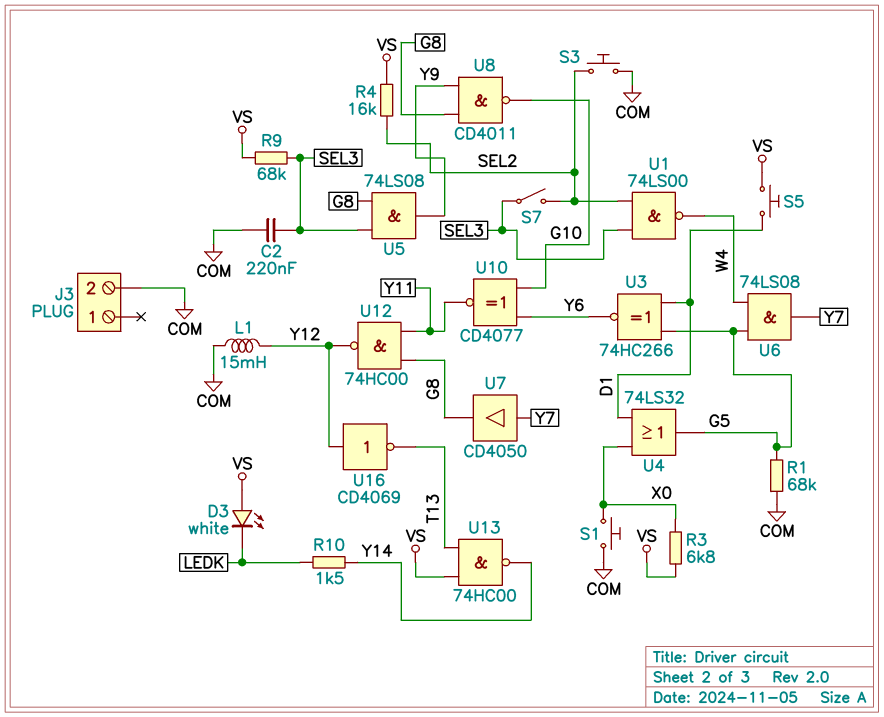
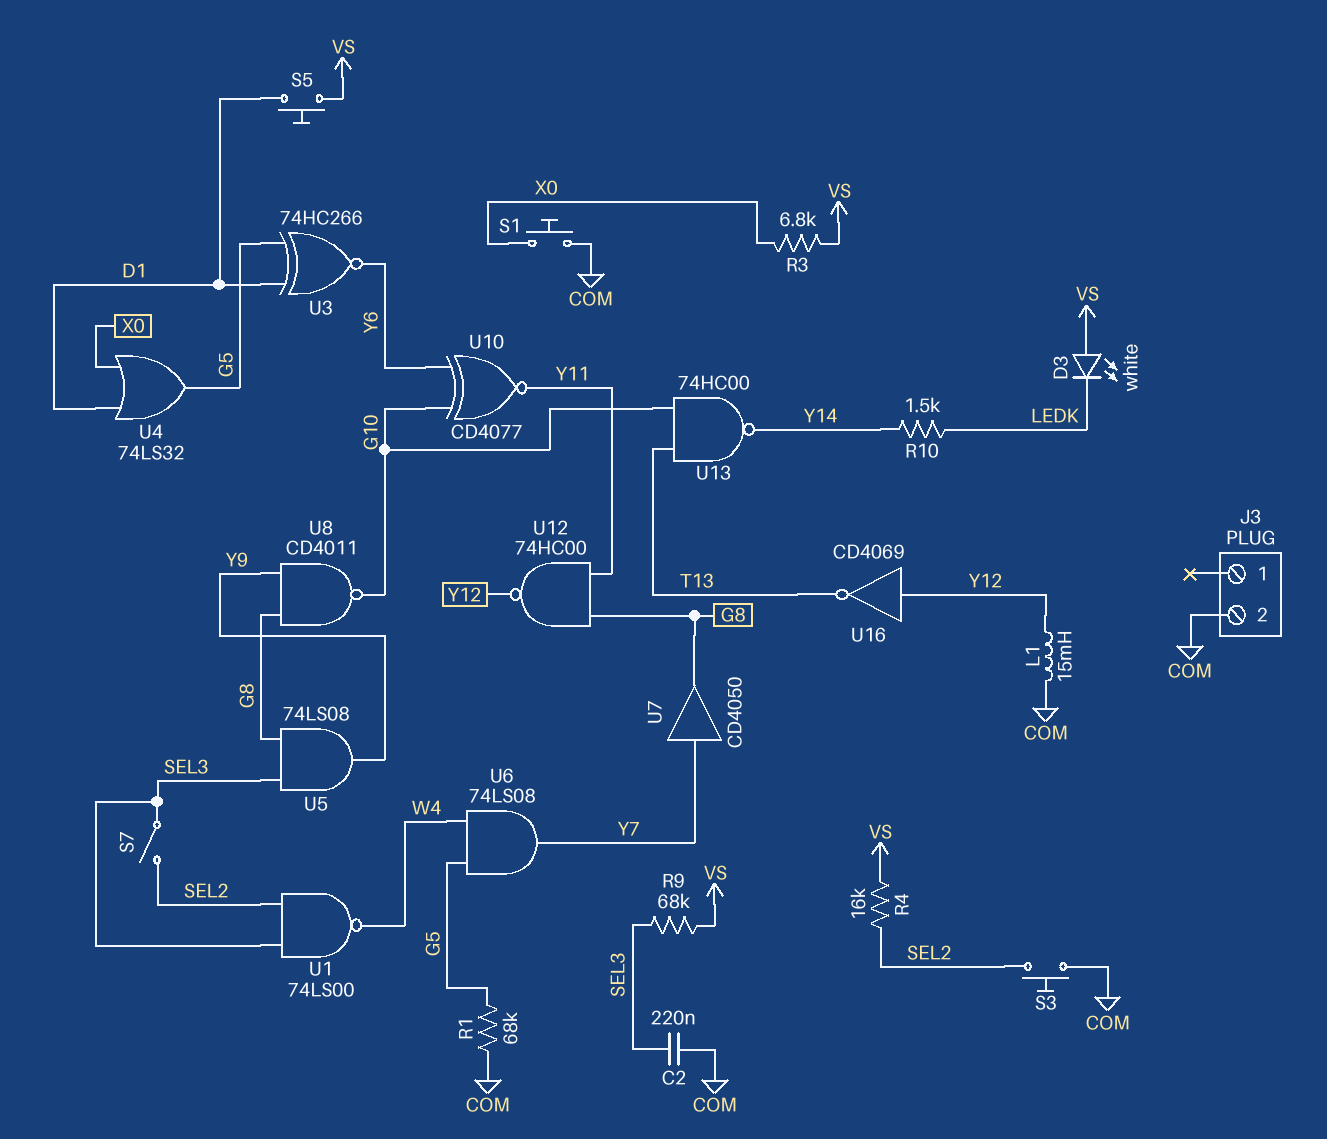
U13: NAND 74HC00 (in T13, in VS, out Y14) -> NAND 74HC00 (in G10, in T13, out Y14)

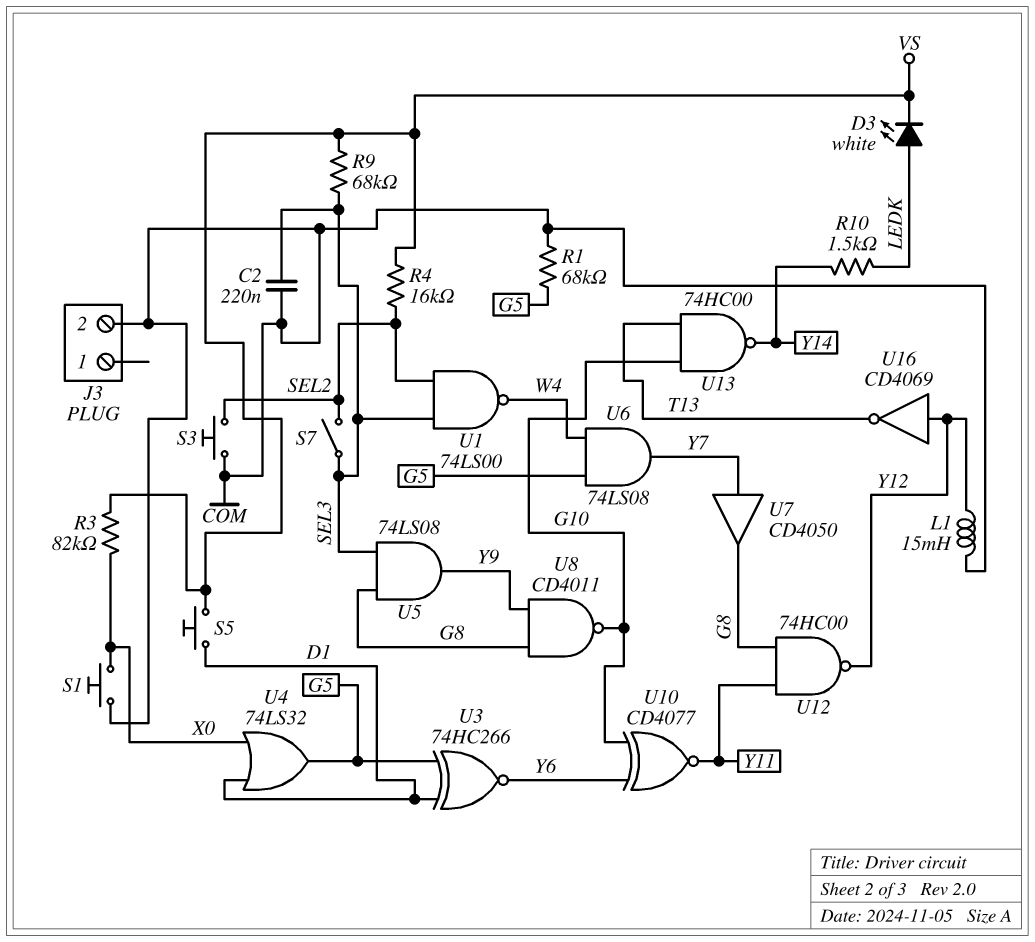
D3: LED white (A VS, K LEDK) -> LED white (A LEDK, K VS)
R3: 6.8k (VS, X0) -> 82k (VS, X0)

